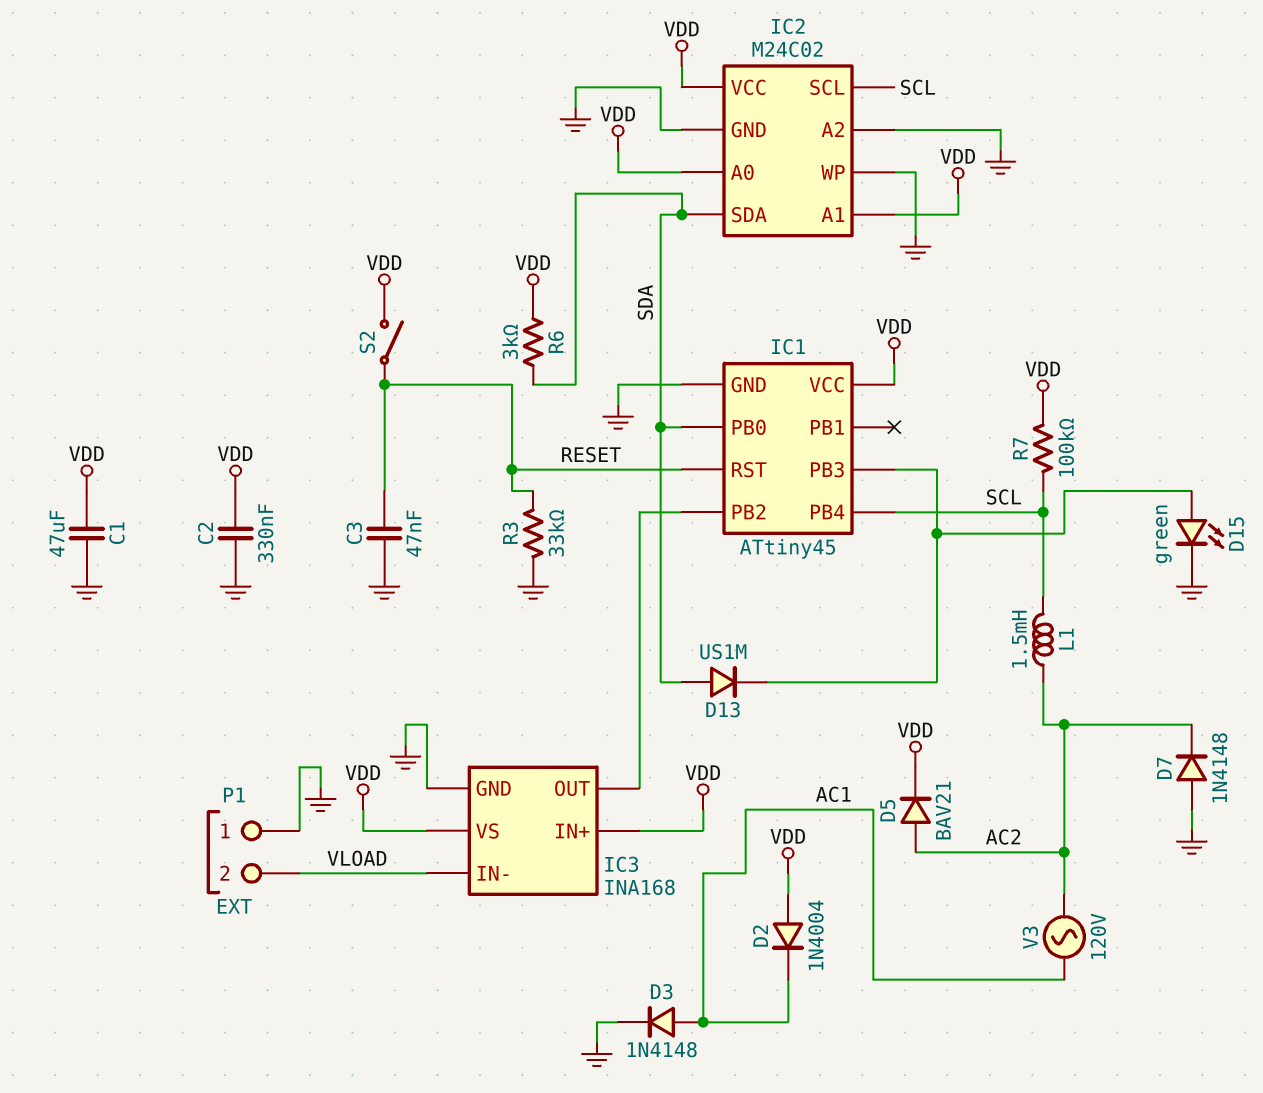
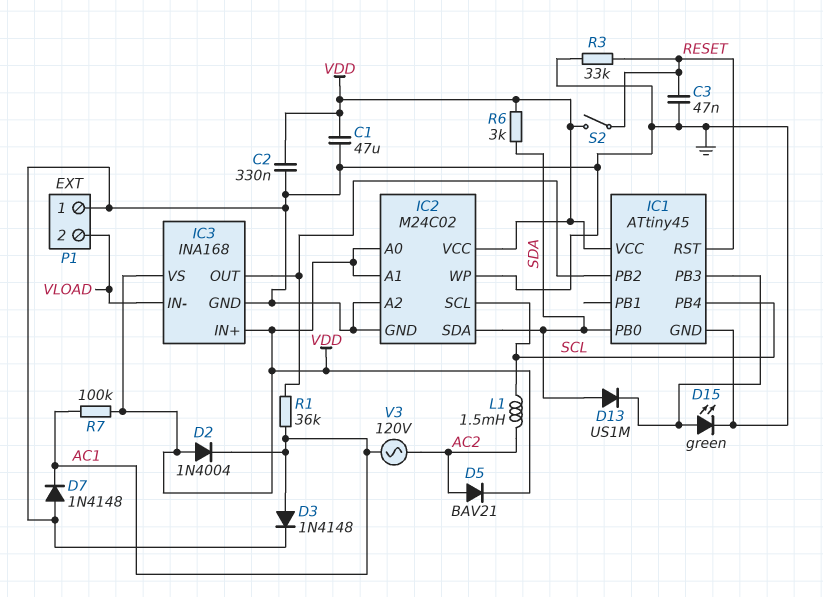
D7: diode 1N4148 (A GND, K AC2) -> diode 1N4148 (A GND, K AC1)
R1: none -> 36k (AC1, IC1/PB2)
R7: 100k (SCL, VDD) -> 100k (AC1, VDD)

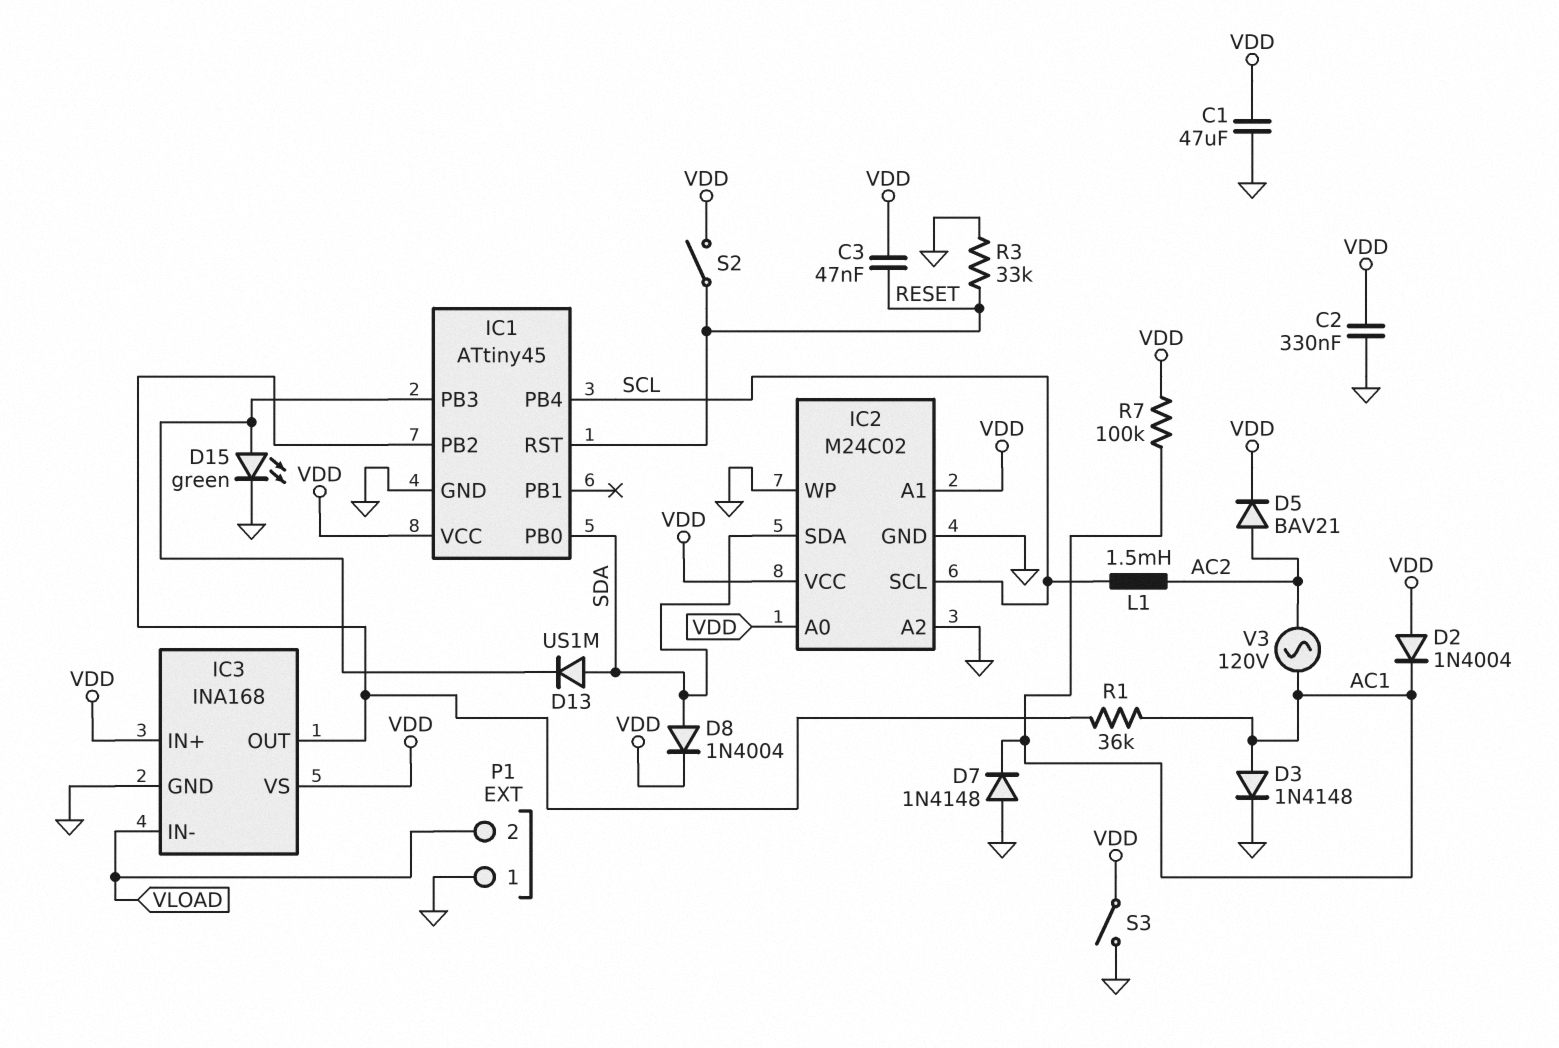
C3: 47nF (GND, RESET) -> 47nF (RESET, VDD)
D8: none -> diode 1N4004 (A SDA, K VDD)
R6: 3k (SDA, VDD) -> none
S3: none -> switch (GND, VDD)

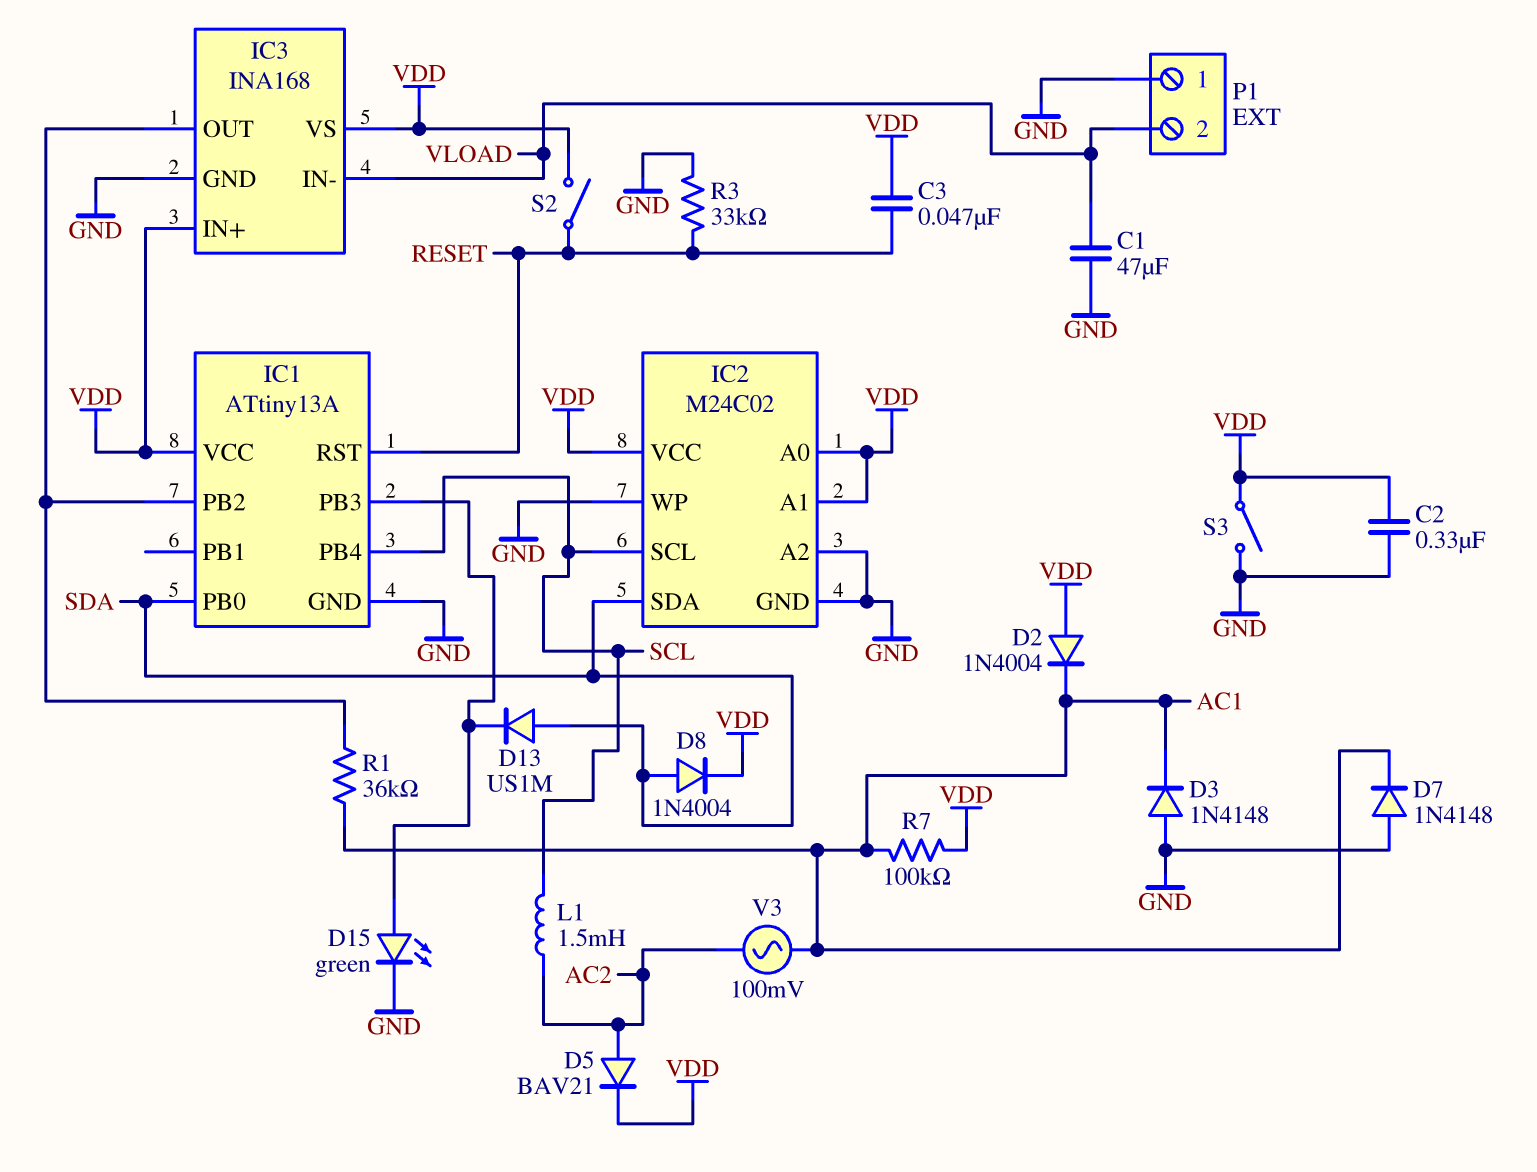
C1: 47uF (GND, VDD) -> 47uF (GND, VLOAD)
D3: diode 1N4148 (A AC1, K GND) -> diode 1N4148 (A GND, K AC1)
IC1: ATtiny45 -> ATtiny13A
V3: AC 120V (AC1, AC2) -> AC 100mV (AC1, AC2)

